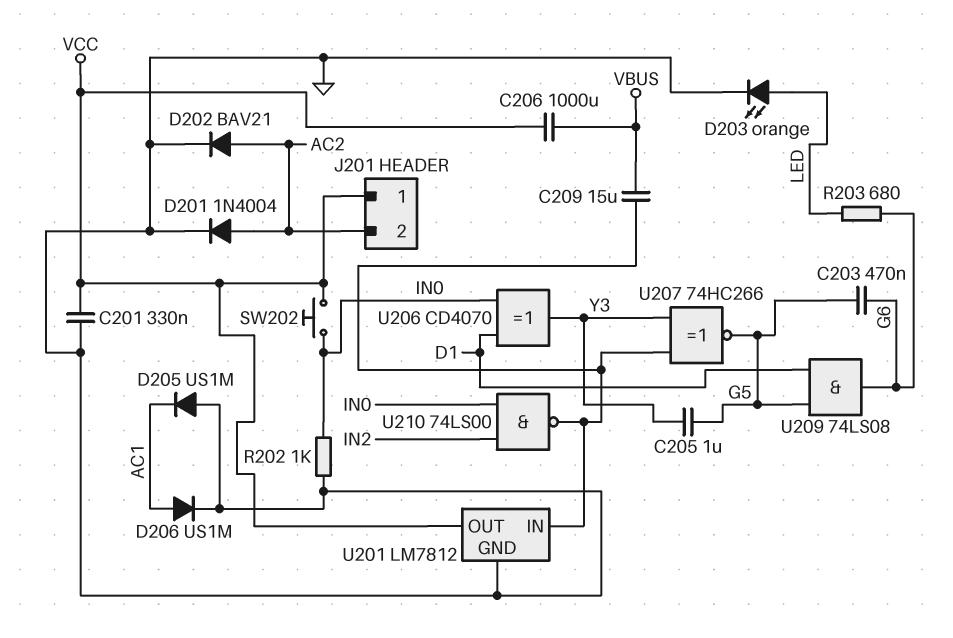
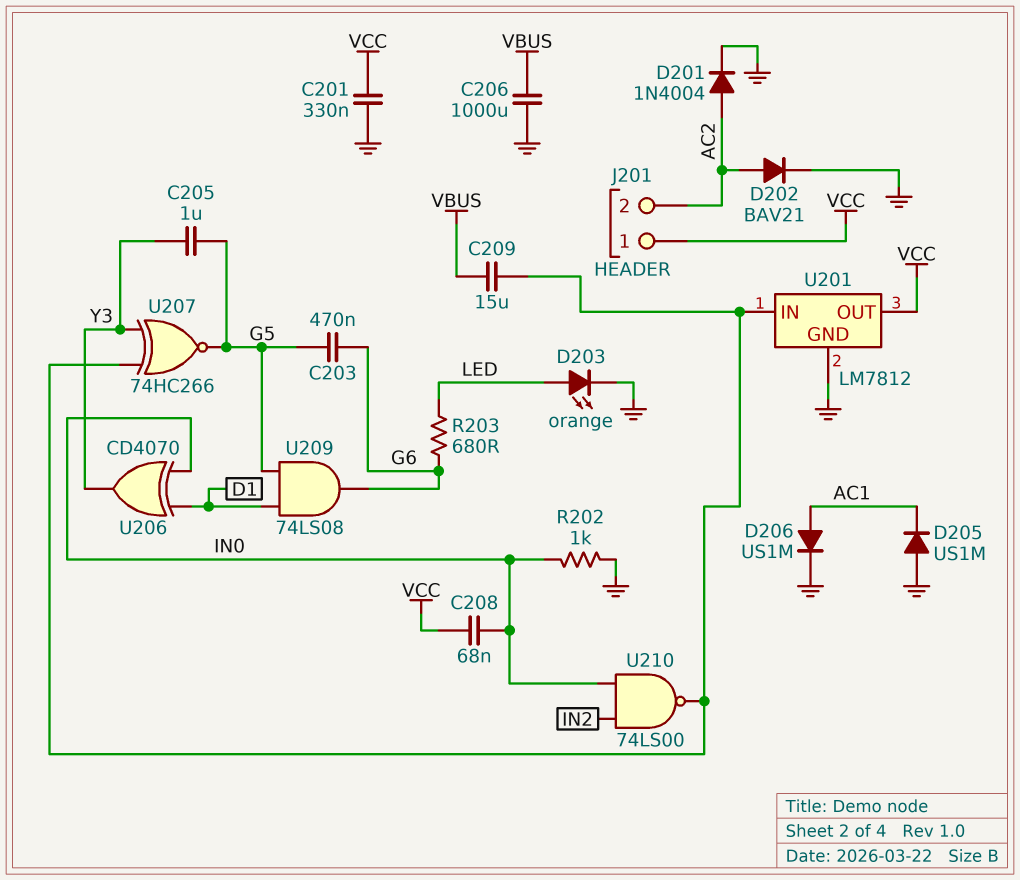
C206: 1000uF (VBUS, VCC) -> 1000uF (GND, VBUS)
C208: none -> 68nF (IN0, VCC)
SW202: button (IN0, VCC) -> none

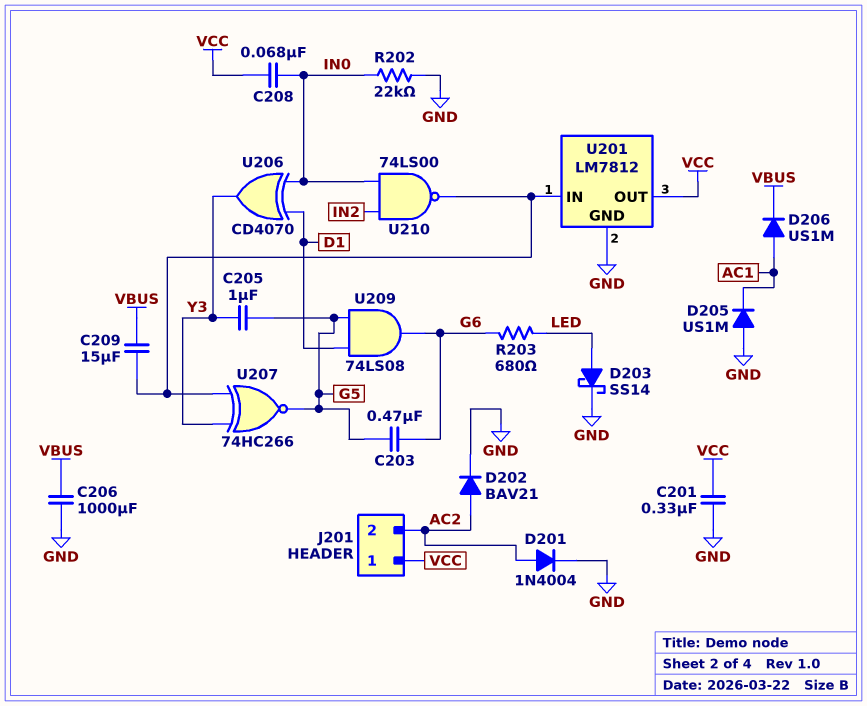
D203: LED orange (A LED, K GND) -> schottky SS14 (A LED, K GND)
D206: diode US1M (A AC1, K GND) -> diode US1M (A AC1, K VBUS)
R202: 1k (GND, IN0) -> 22k (GND, IN0)

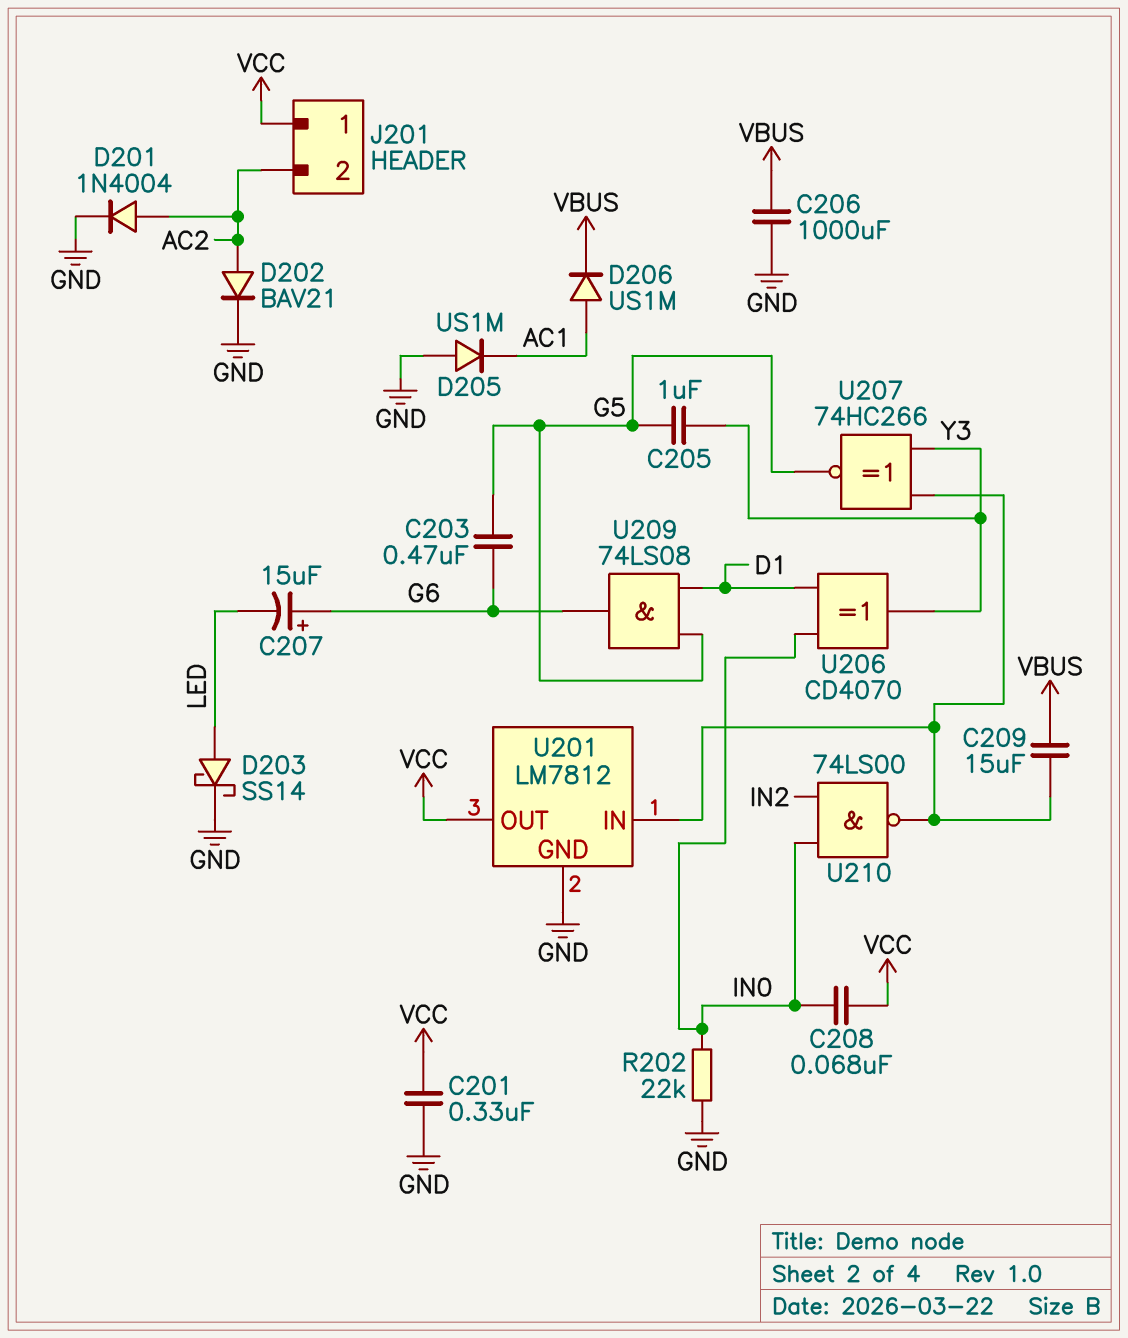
C207: none -> 15uF (plus G6, minus LED)
R203: 680 (G6, LED) -> none

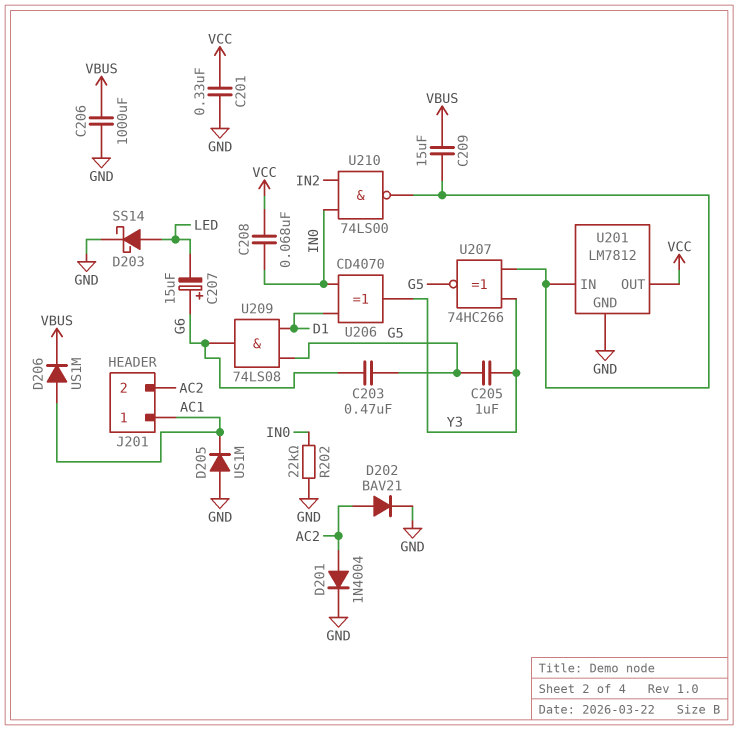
J201 pin 1: VCC -> AC1

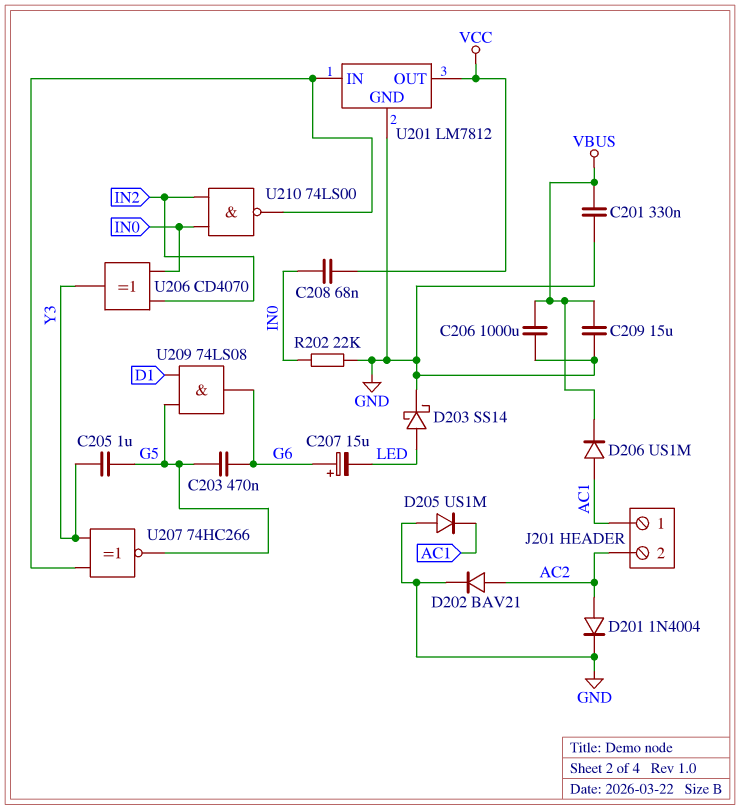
C201: 330nF (GND, VCC) -> 330nF (GND, VBUS)
C209: 15uF (U201/IN, VBUS) -> 15uF (GND, VBUS)
U206: XOR CD4070 (in D1, in IN0, out Y3) -> XOR CD4070 (in IN0, in IN2, out Y3)

